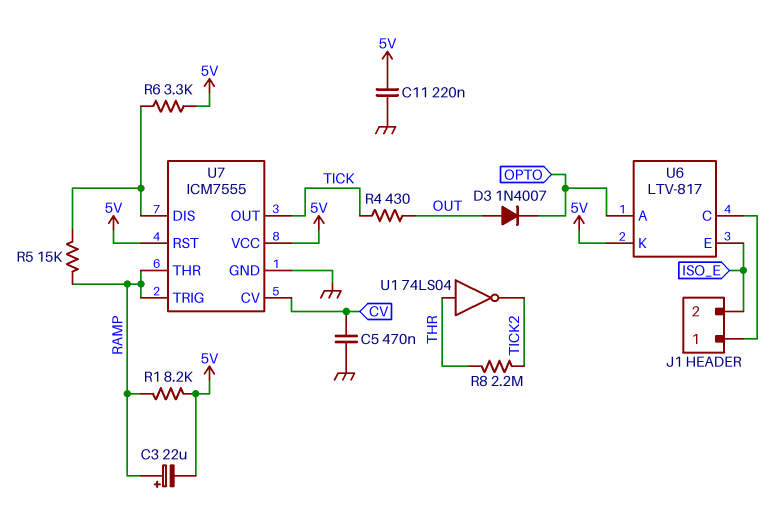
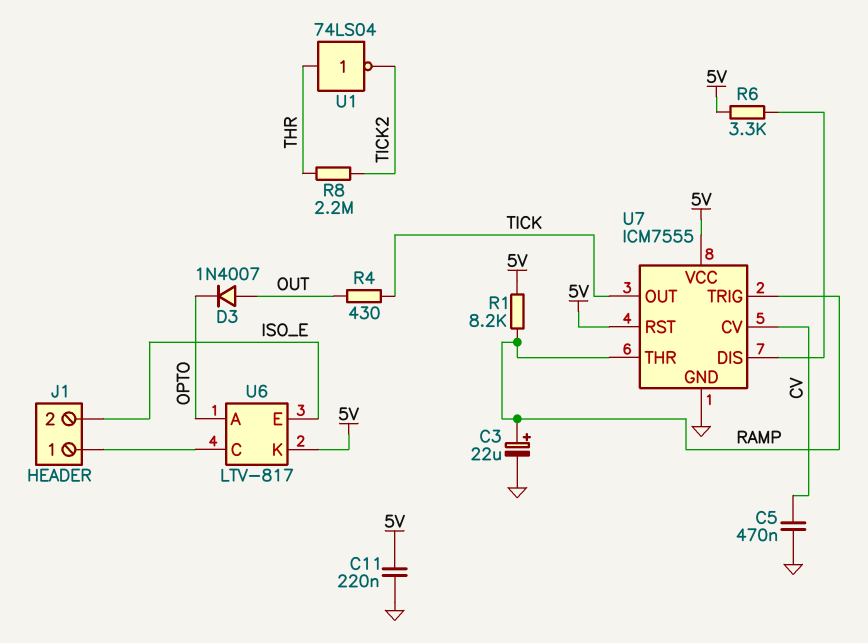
C3: 22uF (plus RAMP, minus 5V) -> 22uF (plus RAMP, minus GND)
R5: 15k (RAMP, U7/DIS) -> none

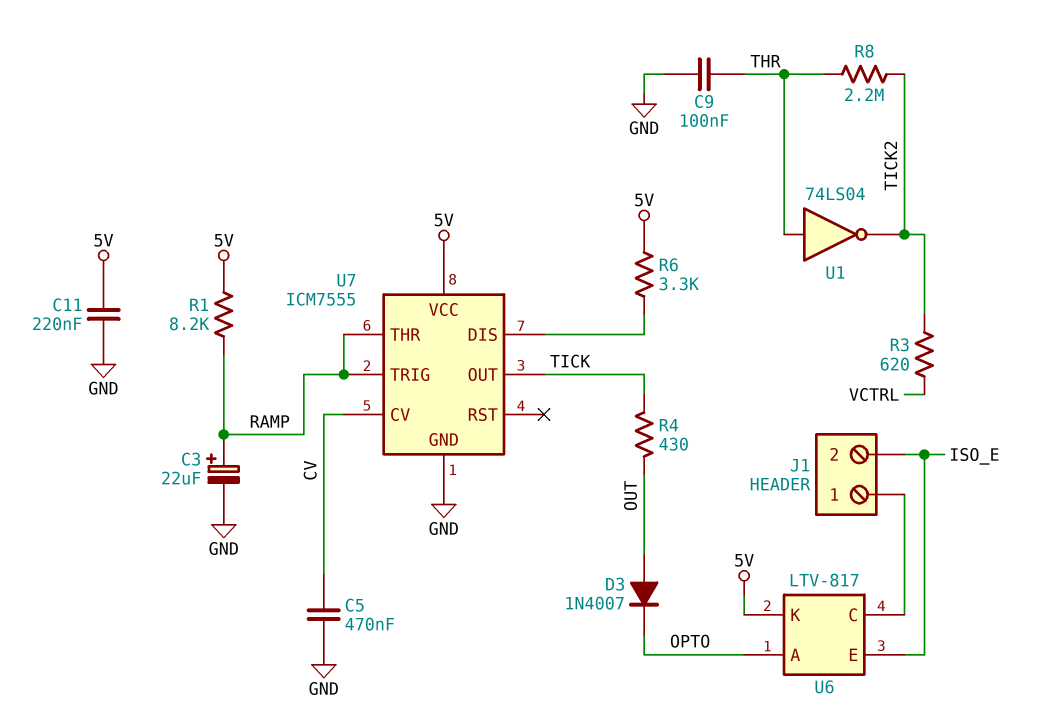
C9: none -> 100nF (GND, THR)
R3: none -> 620 (TICK2, VCTRL)
U7 pin RST: 5V -> none

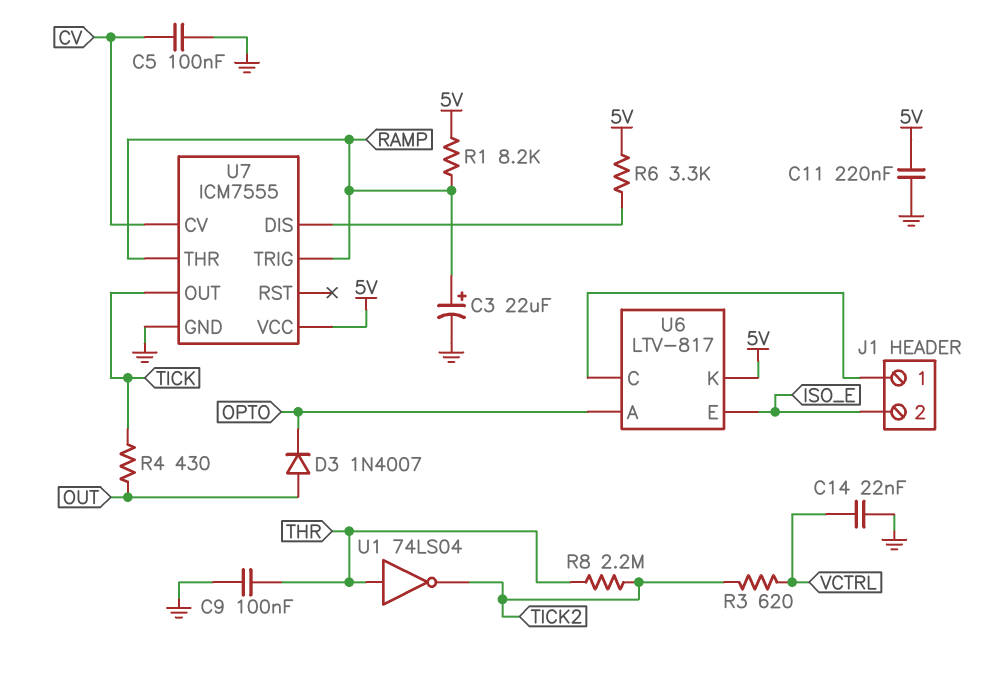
C5: 470nF (CV, GND) -> 100nF (CV, GND)
C14: none -> 22nF (GND, VCTRL)

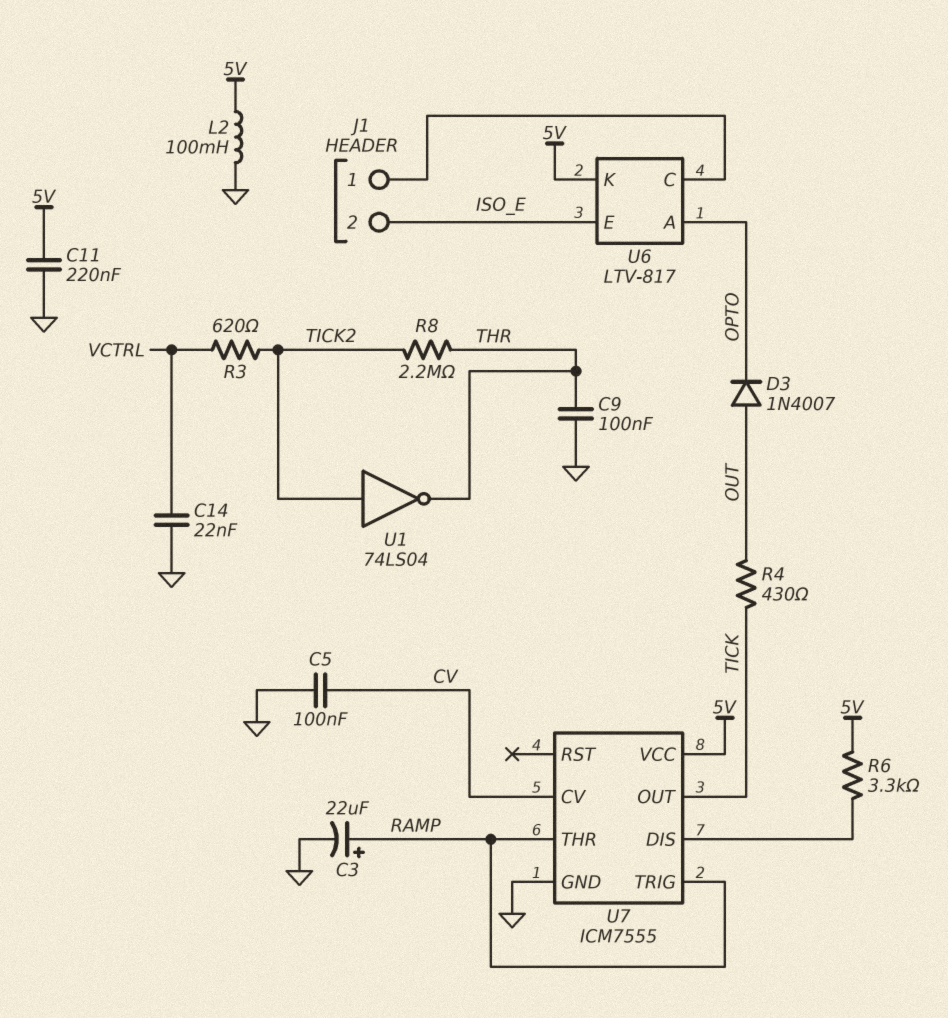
L2: none -> 100mH (5V, GND)
R1: 8.2k (5V, RAMP) -> none
U1: NOT 74LS04 (in THR, out TICK2) -> NOT 74LS04 (in TICK2, out THR)

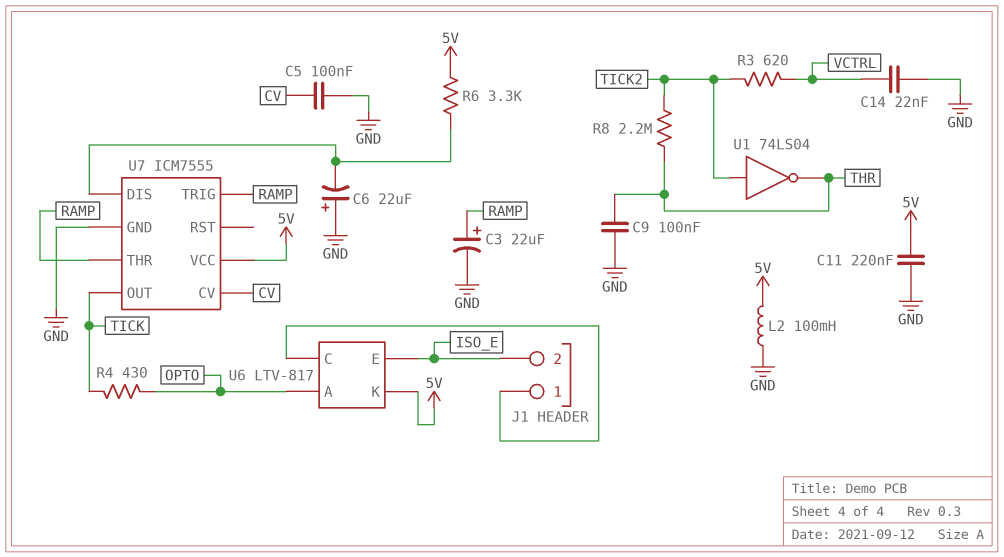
C6: none -> 22uF (plus GND, minus U7/DIS)
D3: diode 1N4007 (A OUT, K OPTO) -> none
R4: 430 (OUT, TICK) -> 430 (OPTO, TICK)

